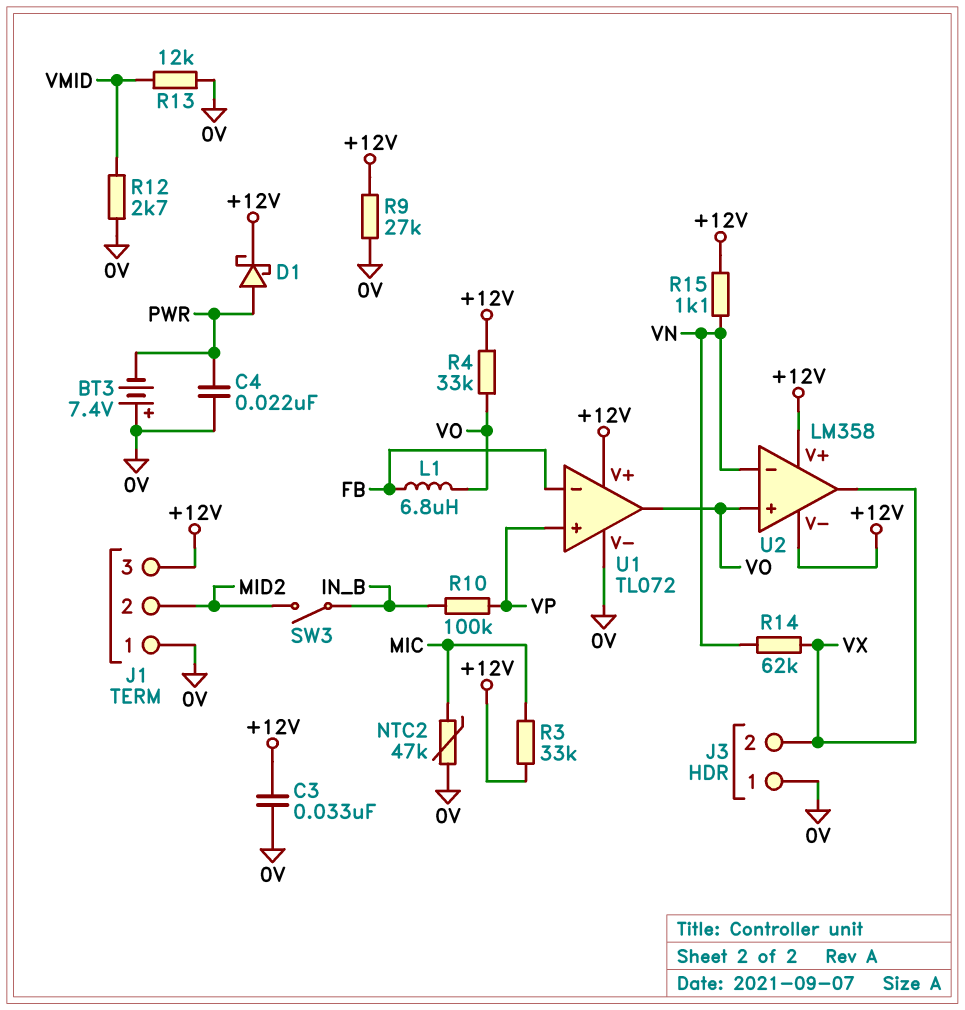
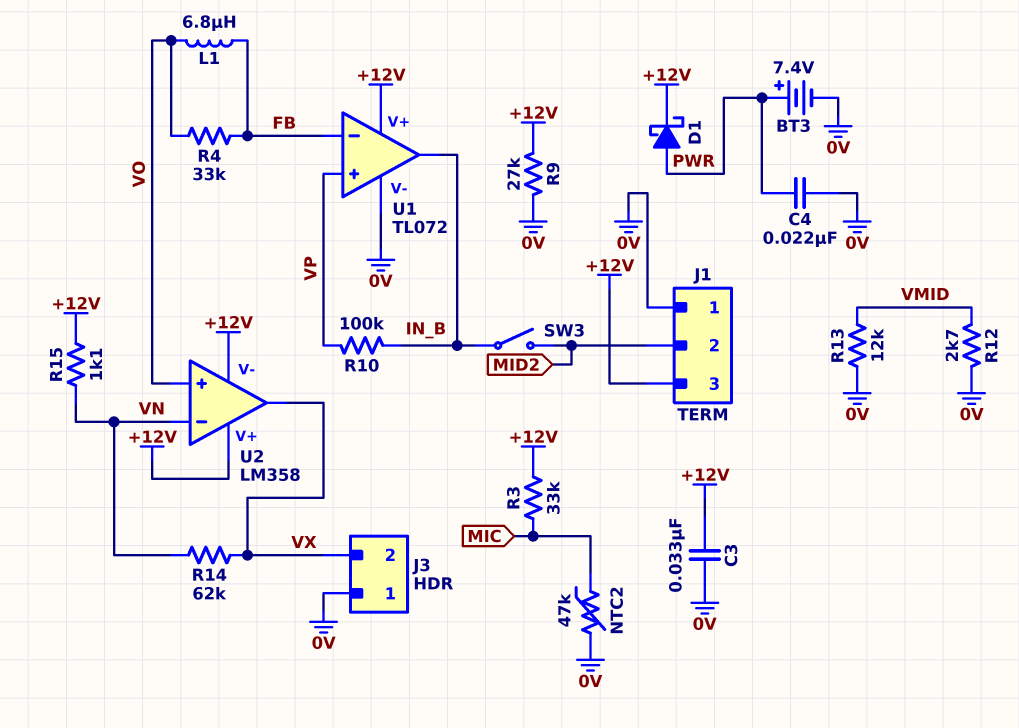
BT3: 7.4V (plus 0V, minus PWR) -> 7.4V (plus PWR, minus 0V)
R4: 33k (+12V, VO) -> 33k (FB, VO)
U1 pin out: VO -> IN_B

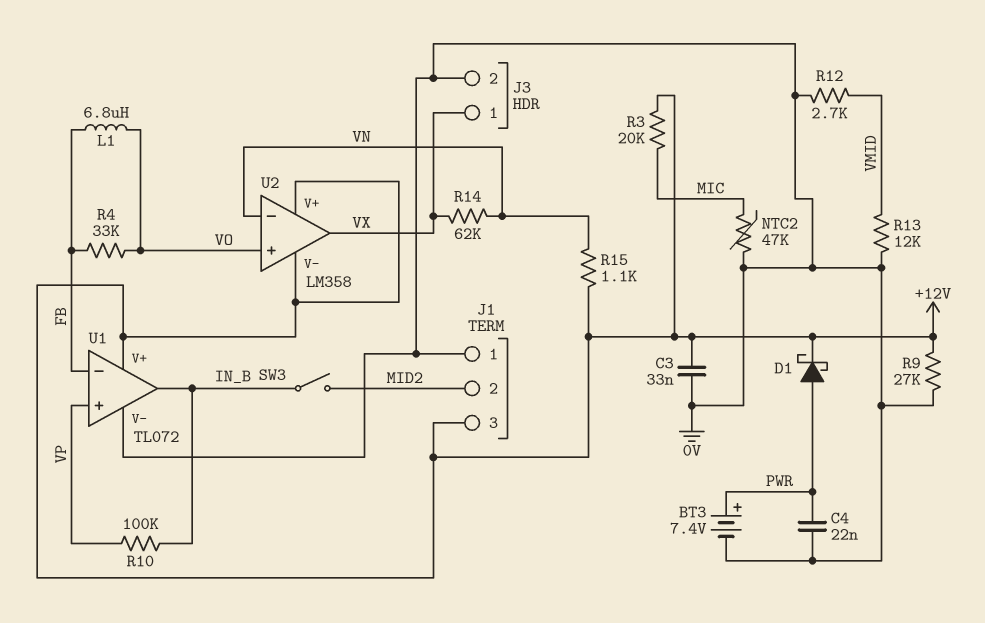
J3 pin 1: 0V -> VX
J3 pin 2: VX -> 0V
R3: 33k (+12V, MIC) -> 20k (+12V, MIC)

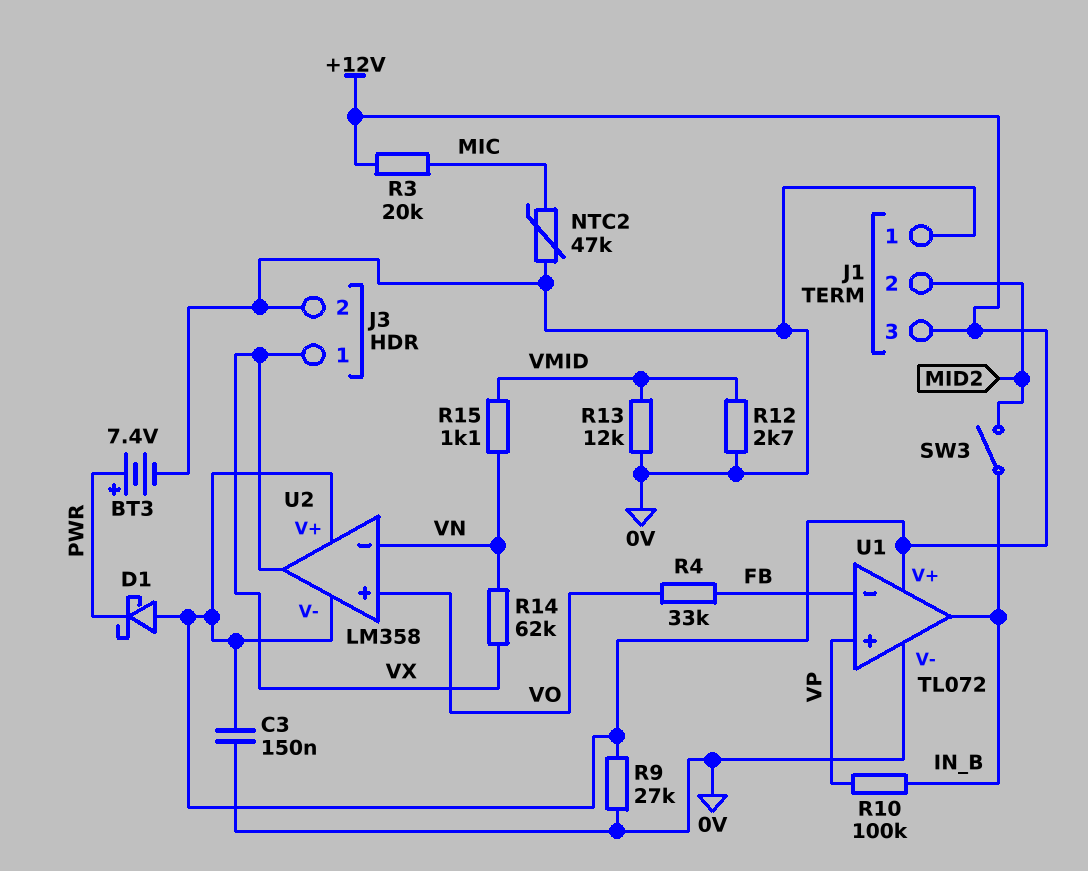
C3: 33nF (+12V, 0V) -> 150nF (+12V, 0V)
C4: 22nF (0V, PWR) -> none
D1: schottky (A PWR, K +12V) -> schottky (A +12V, K PWR)
L1: 6.8uH (FB, VO) -> none
R15: 1.1k (+12V, VN) -> 1.1k (VMID, VN)

